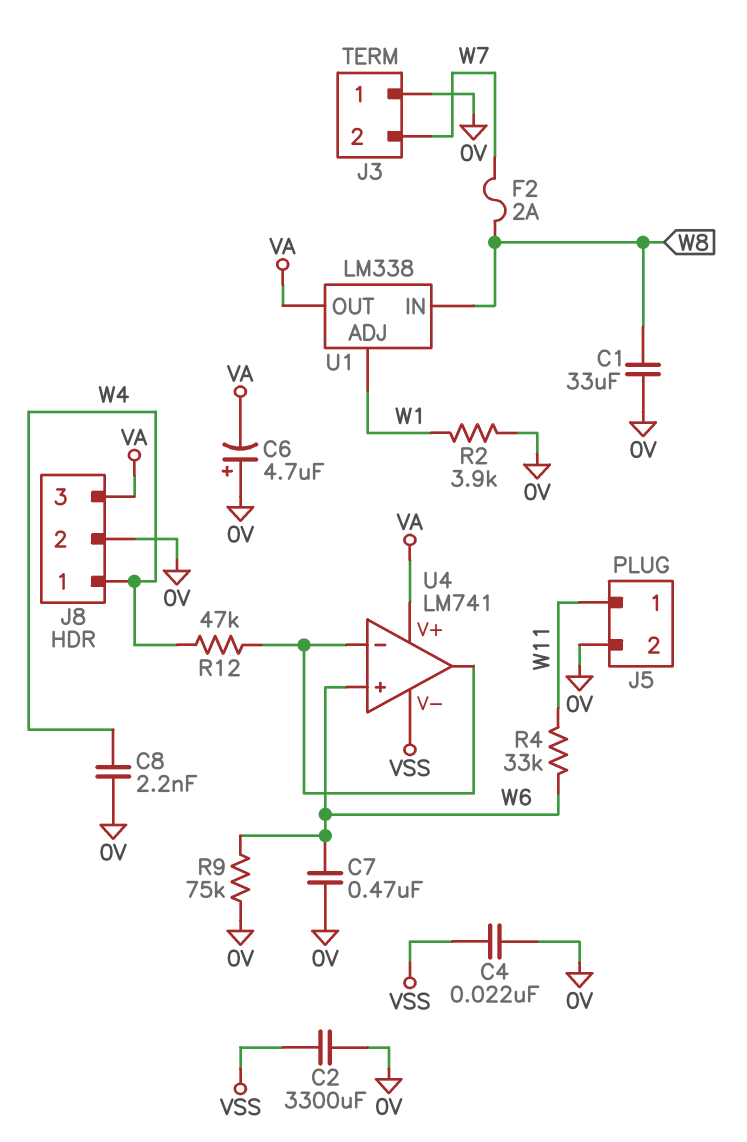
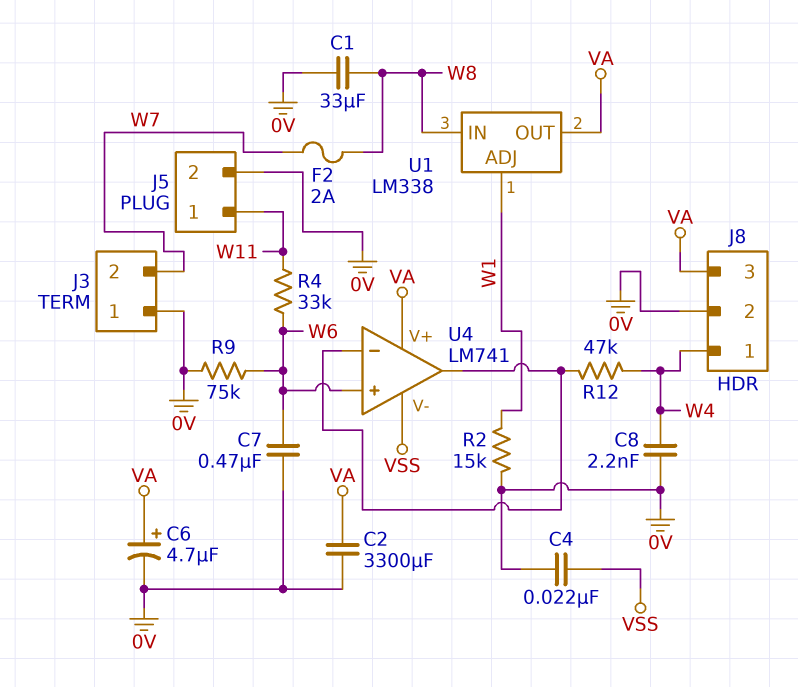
C2: 3300uF (0V, VSS) -> 3300uF (0V, VA)
C6: 4.7uF (plus 0V, minus VA) -> 4.7uF (plus VA, minus 0V)
R2: 3.9k (0V, W1) -> 15k (0V, W1)

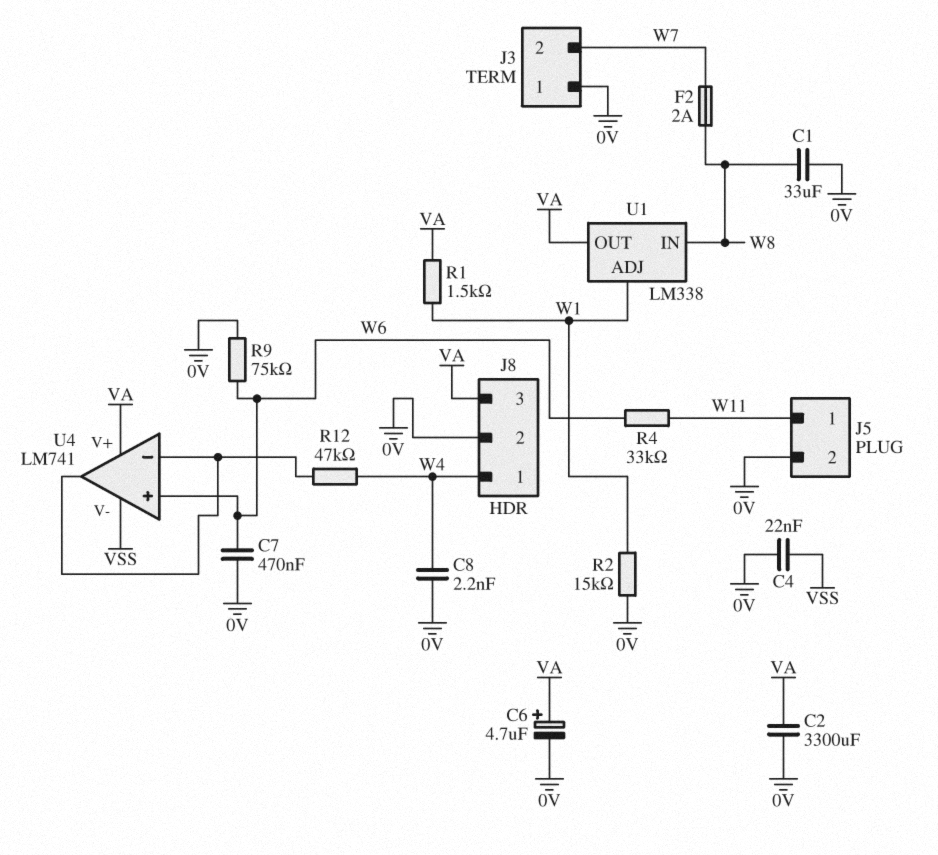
R1: none -> 1.5k (VA, W1)

